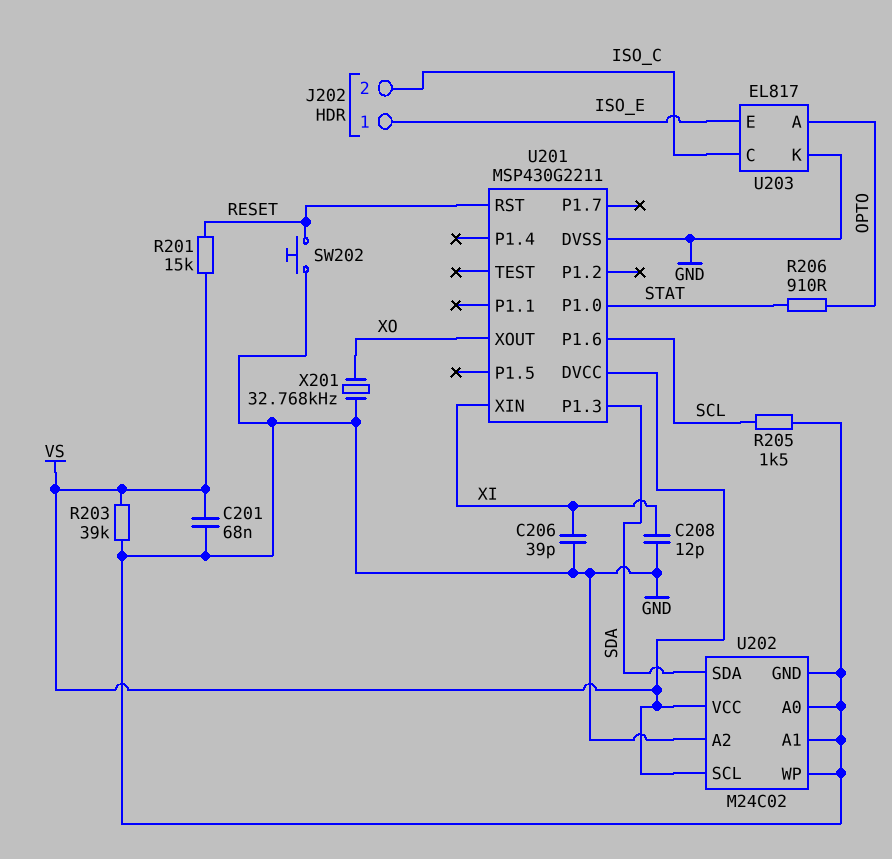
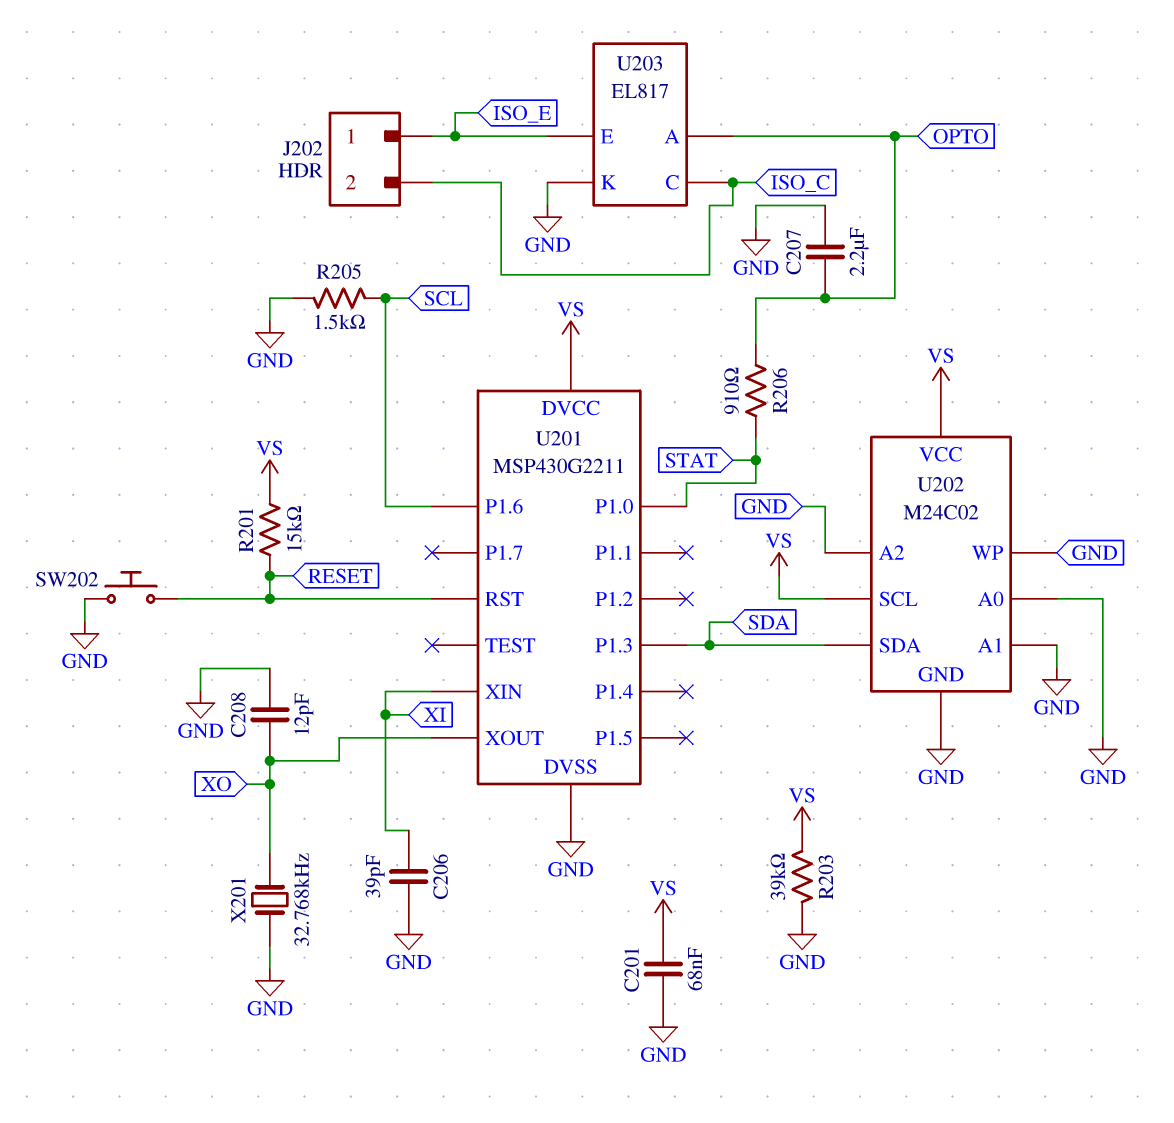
C207: none -> 2.2uF (GND, OPTO)
C208: 12pF (GND, XI) -> 12pF (GND, XO)

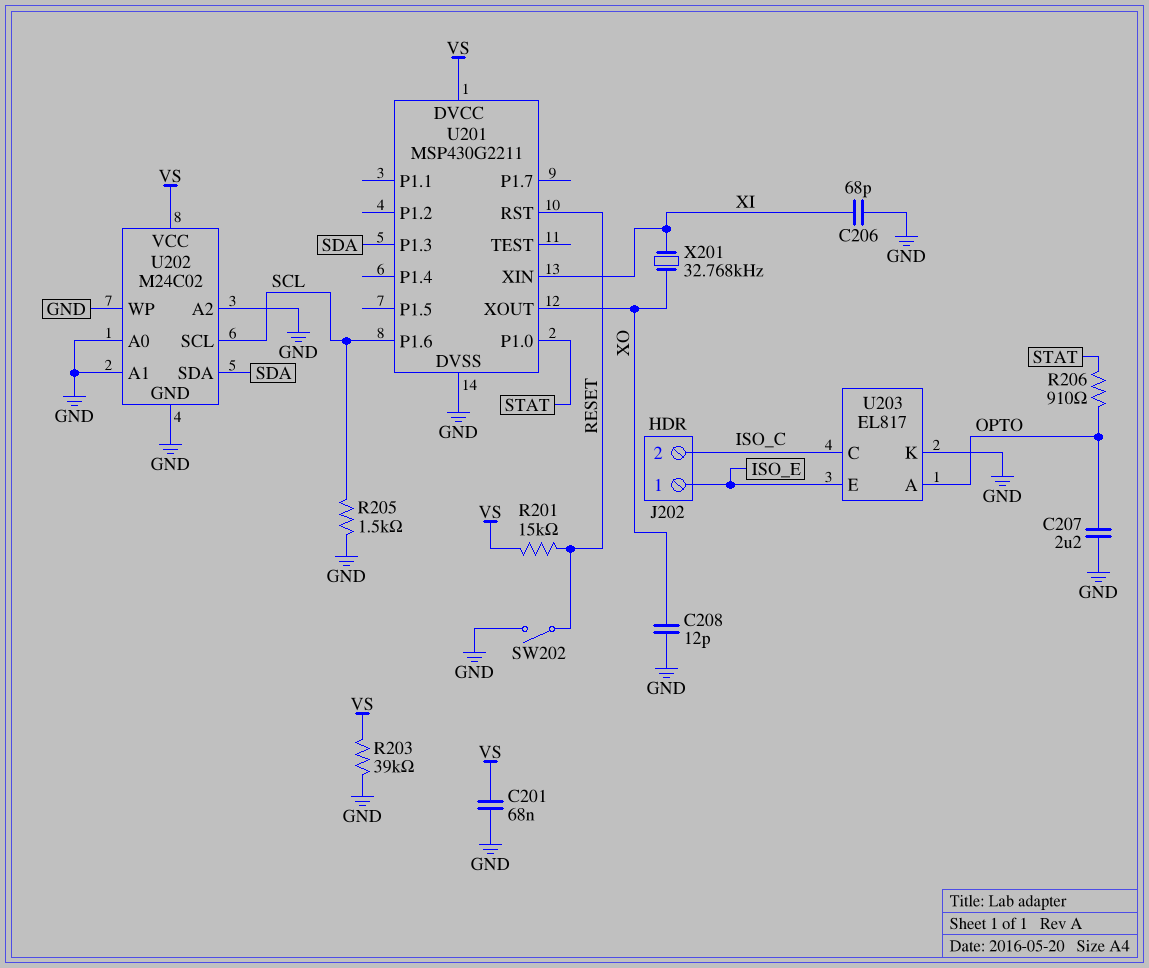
C206: 39pF (GND, XI) -> 68pF (GND, XI)
SW202: button (GND, RESET) -> switch (GND, RESET)
U202 pin SCL: VS -> SCL
X201: 32.768kHz (GND, XO) -> 32.768kHz (XI, XO)

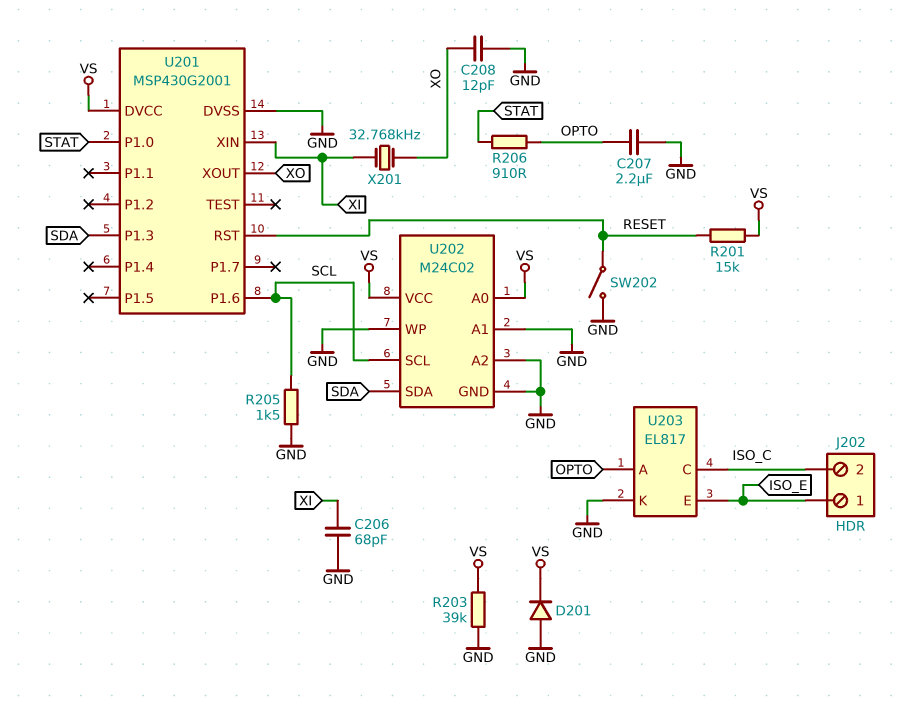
C201: 68nF (GND, VS) -> none
D201: none -> diode (A GND, K VS)
U201: MSP430G2211 -> MSP430G2001
U202 pin A0: GND -> VS

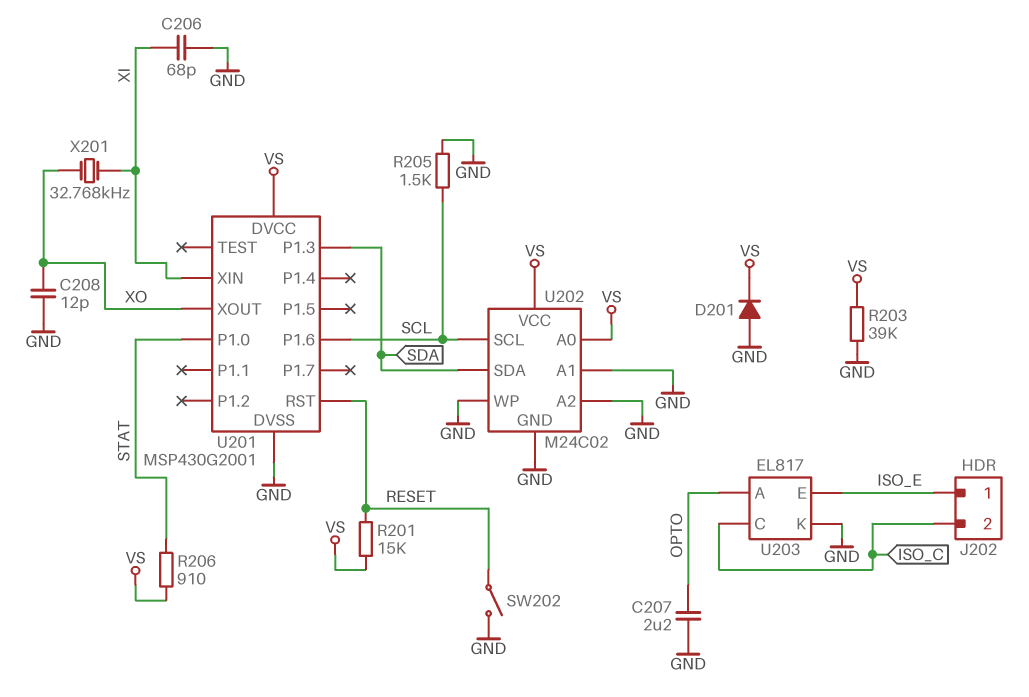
R206: 910 (OPTO, STAT) -> 910 (STAT, VS)

